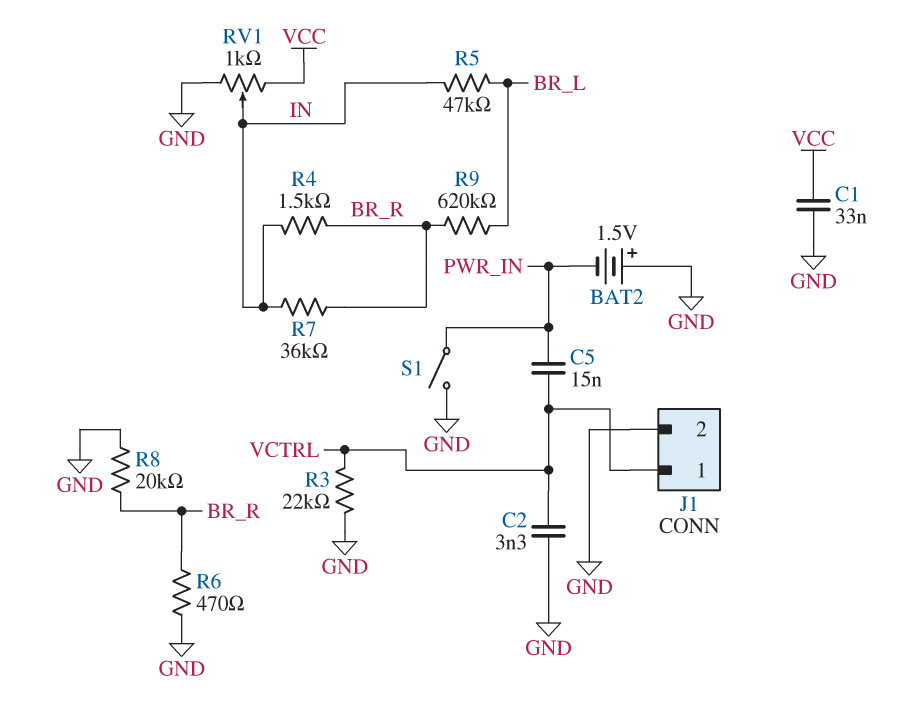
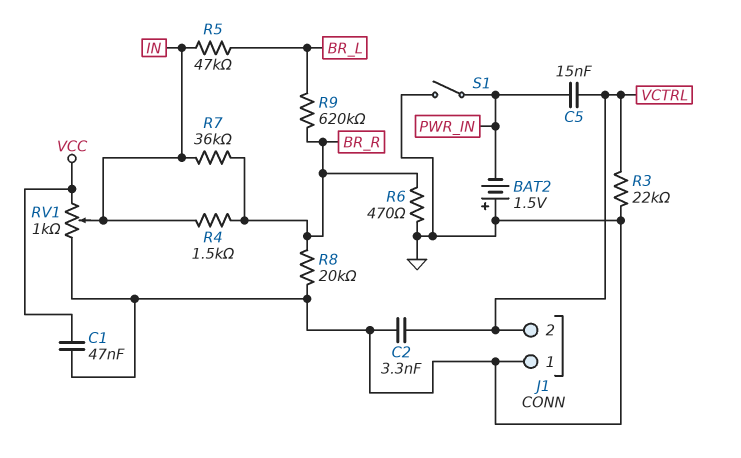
C1: 33nF (GND, VCC) -> 47nF (GND, VCC)
J1 pin 1: VCTRL -> GND
J1 pin 2: GND -> VCTRL

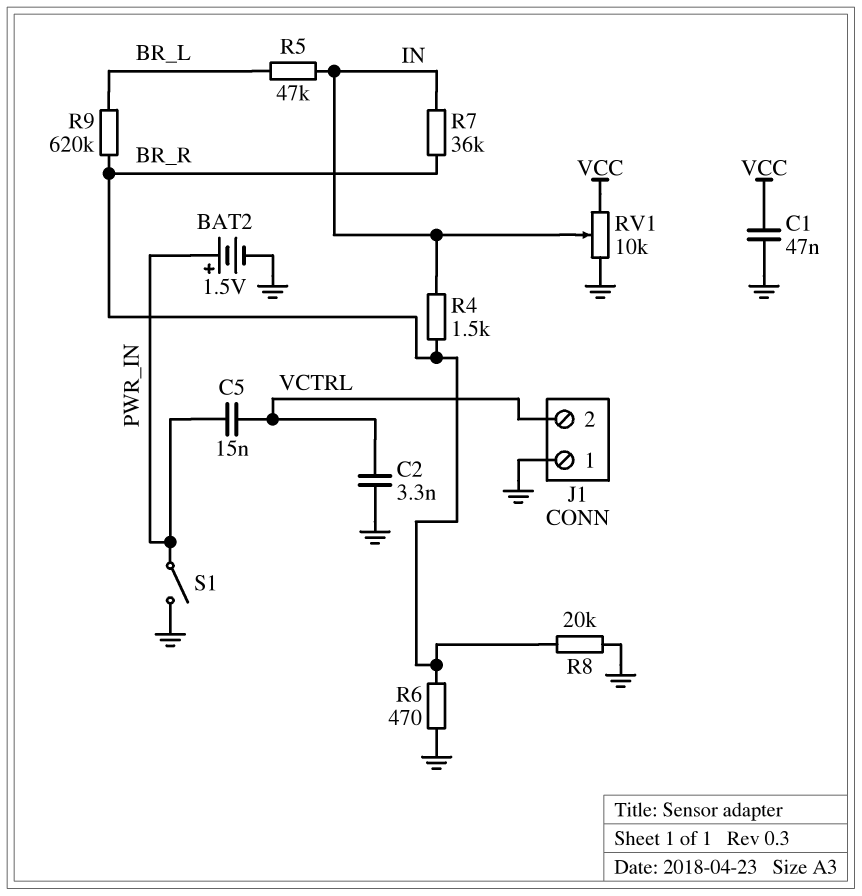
BAT2: 1.5V (plus GND, minus PWR_IN) -> 1.5V (plus PWR_IN, minus GND)
R3: 22k (GND, VCTRL) -> none
RV1: 1k (GND, VCC, wiper IN) -> 10k (GND, VCC, wiper IN)

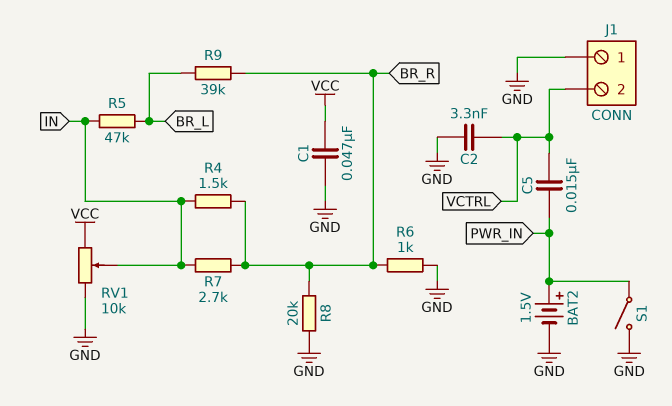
R6: 470 (BR_R, GND) -> 1k (BR_R, GND)
R7: 36k (BR_R, IN) -> 2.7k (BR_R, IN)
R9: 620k (BR_L, BR_R) -> 39k (BR_L, BR_R)

